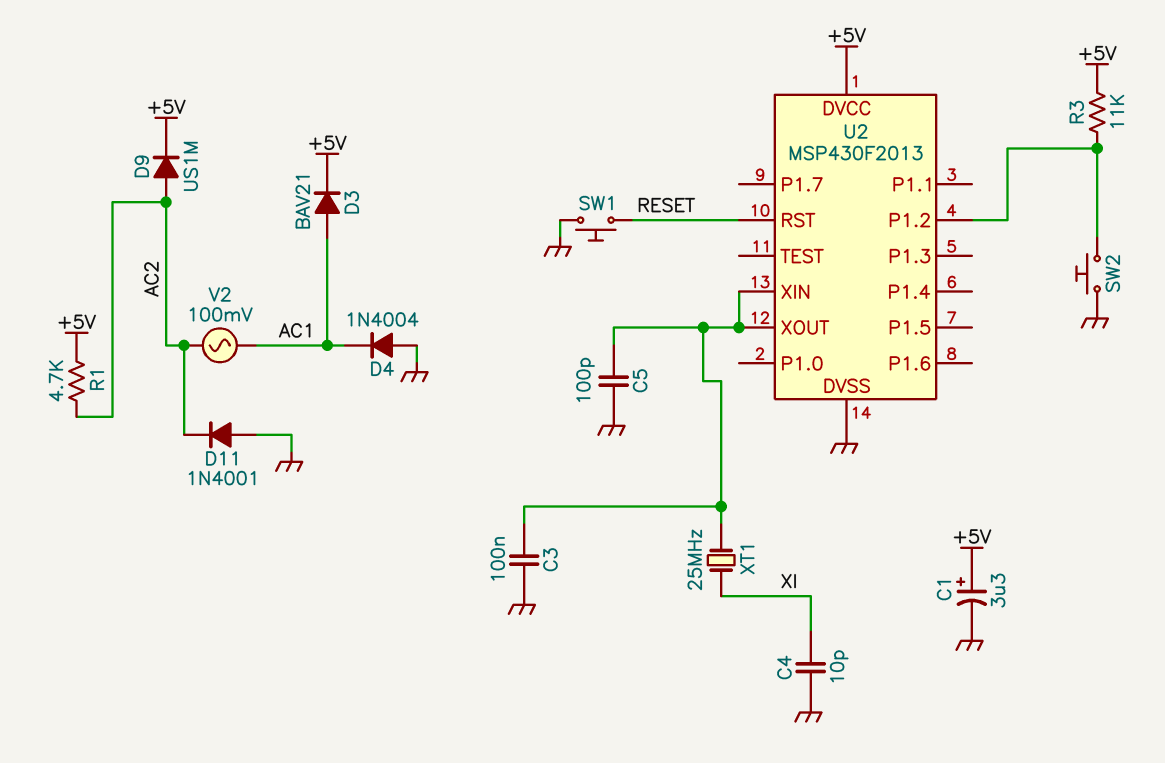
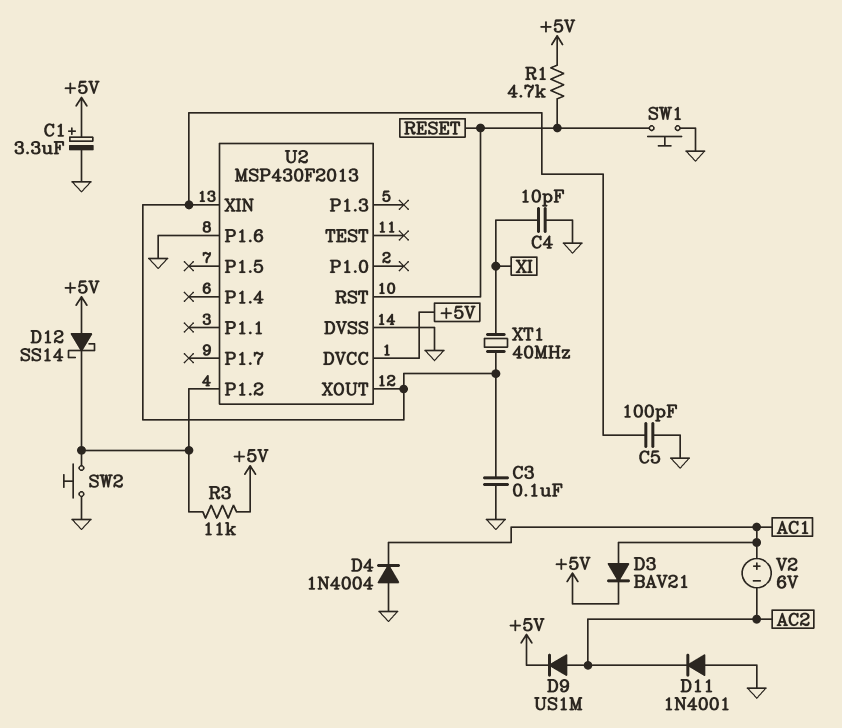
D12: none -> schottky SS14 (A +5V, K U2/P1.2)
R1: 4.7k (+5V, AC2) -> 4.7k (+5V, RESET)
U2 pin P1.6: none -> GND
V2: AC 100mV (AC1, AC2) -> 6V (plus AC1, minus AC2)
XT1: 25MHz (U2/XIN, XI) -> 40MHz (U2/XIN, XI)

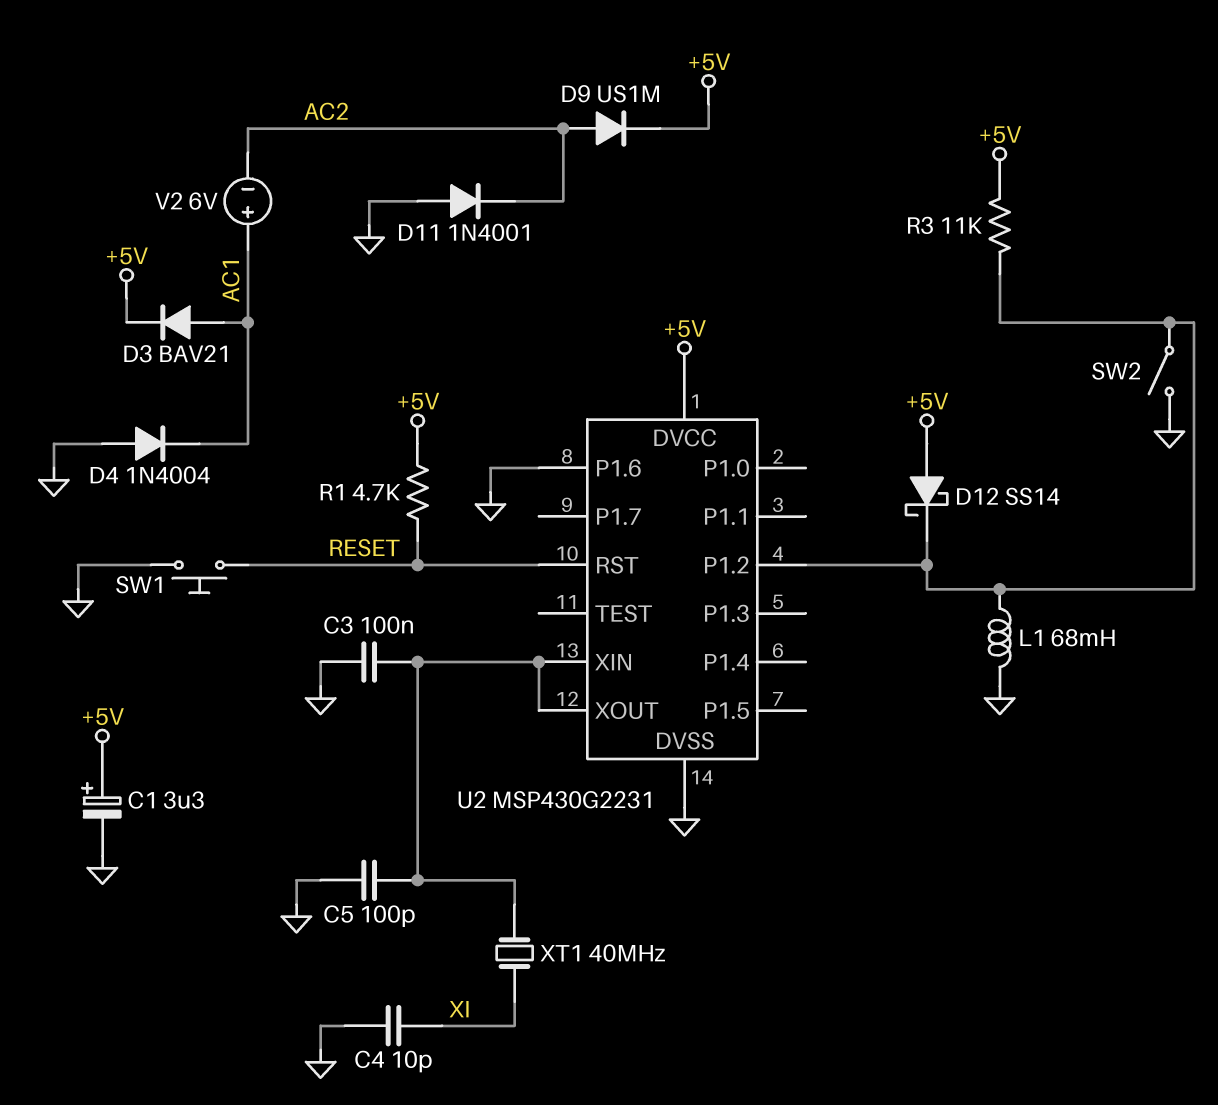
L1: none -> 68mH (GND, U2/P1.2)
SW2: button (GND, U2/P1.2) -> switch (GND, U2/P1.2)
U2: MSP430F2013 -> MSP430G2231

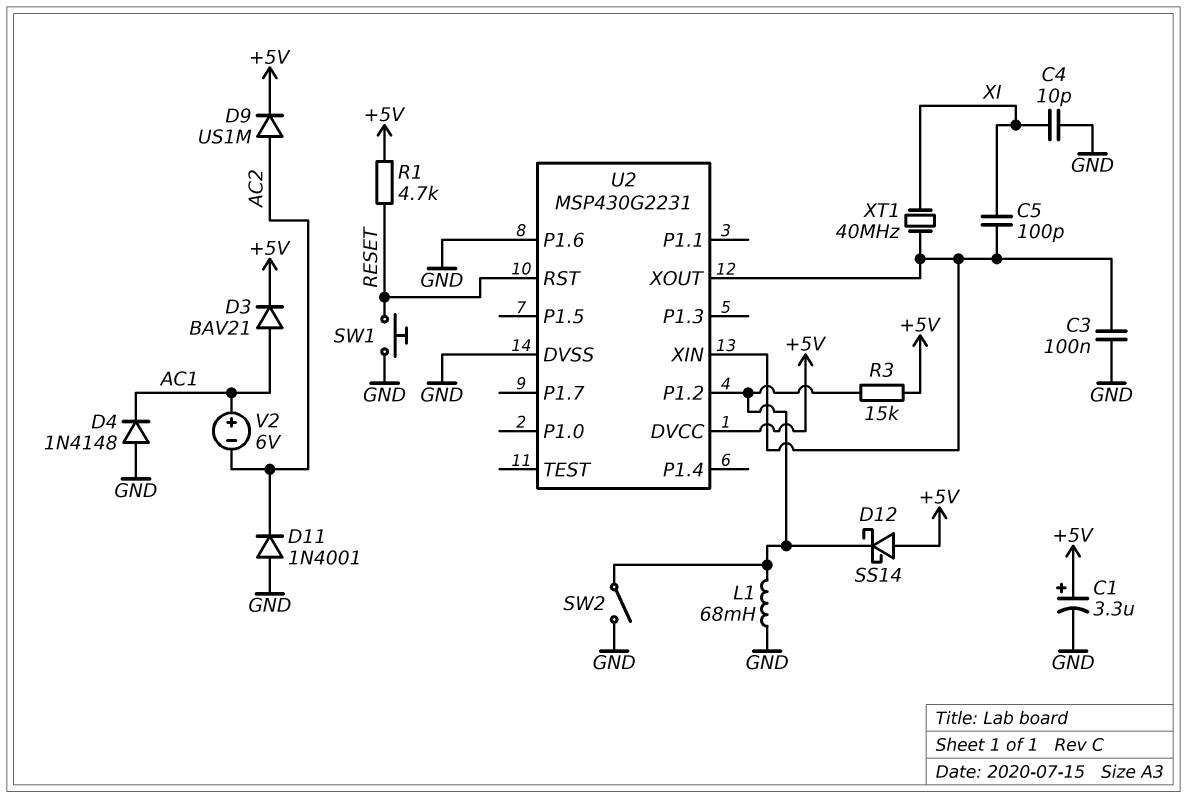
C5: 100pF (GND, U2/XIN) -> 100pF (U2/XIN, XI)
D4: diode 1N4004 (A GND, K AC1) -> diode 1N4148 (A GND, K AC1)
R3: 11k (+5V, U2/P1.2) -> 15k (+5V, U2/P1.2)

